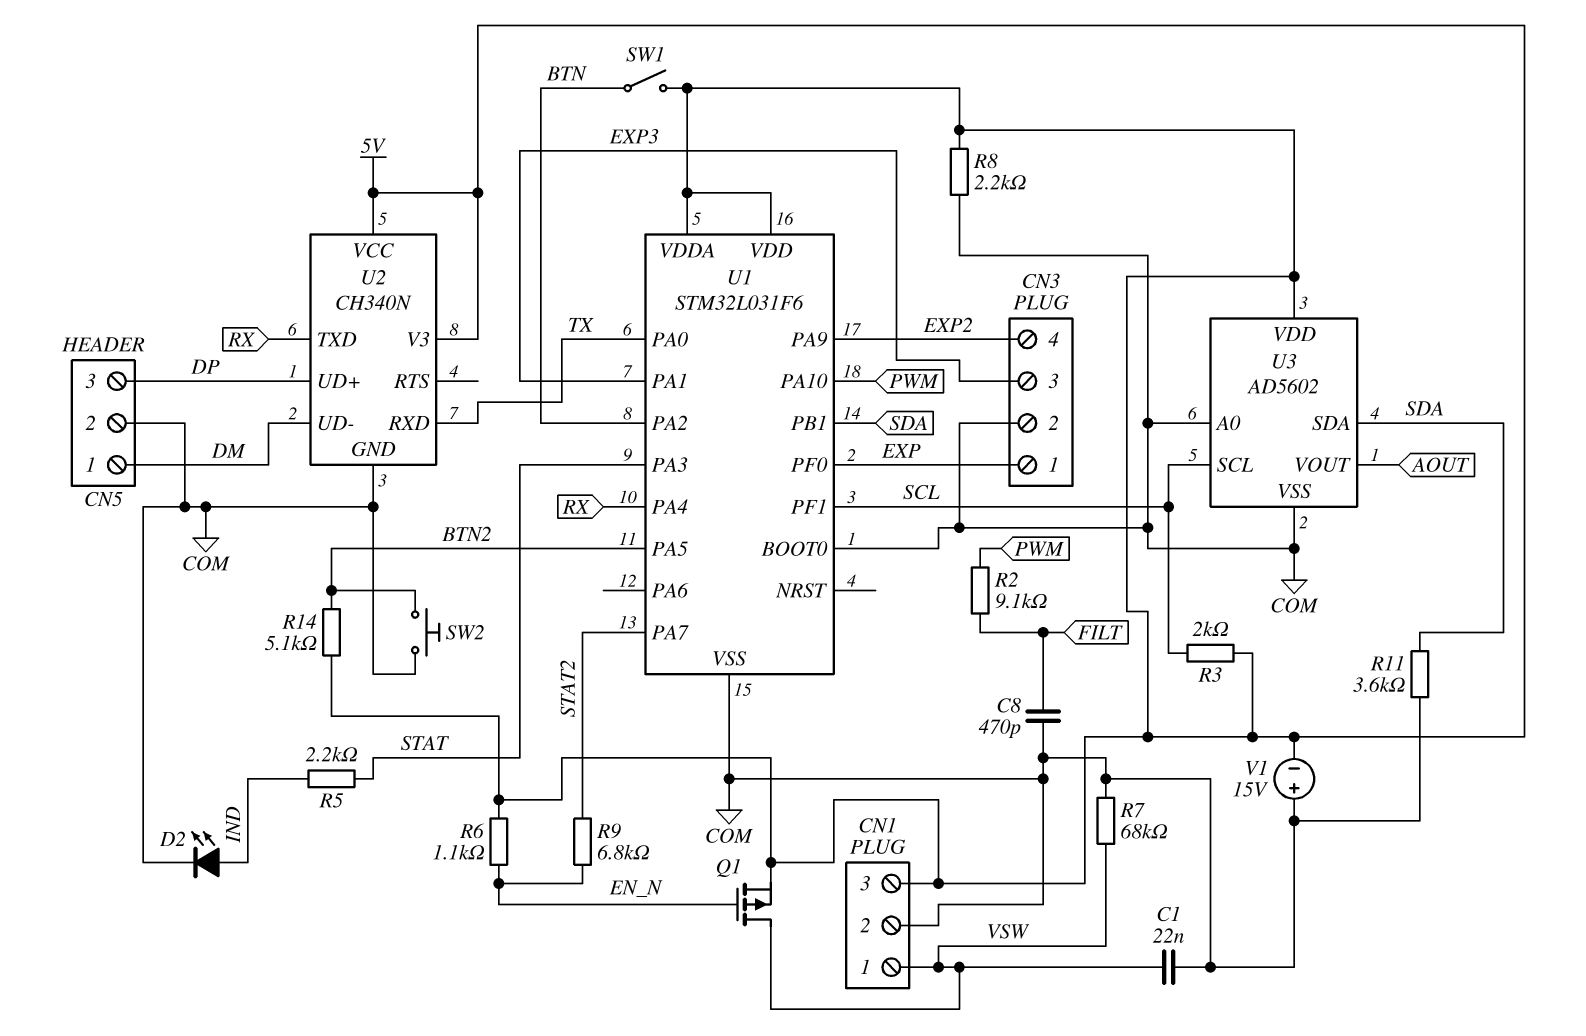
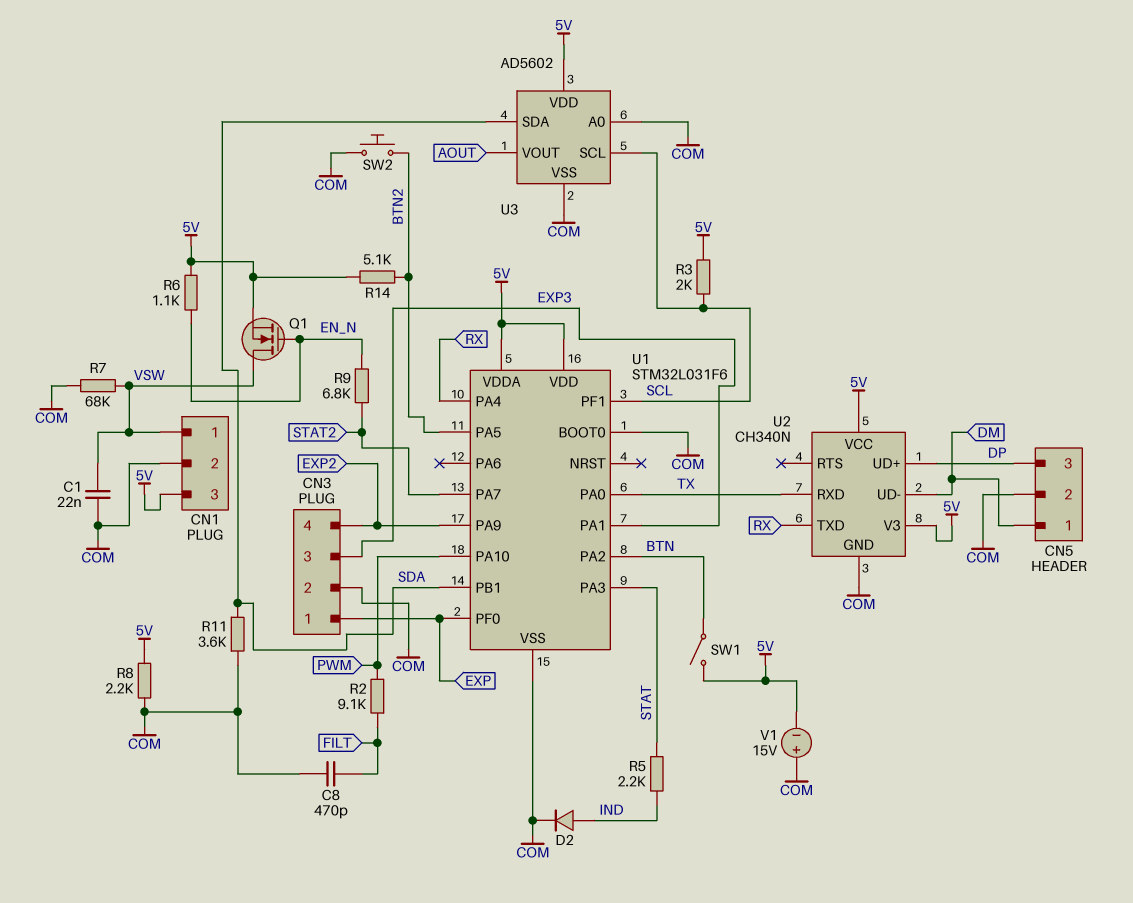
D2: LED (A IND, K COM) -> diode (A IND, K COM)
Q1: PMOS (G EN_N, D VSW, S 5V) -> NMOS (G EN_N, D VSW, S 5V)

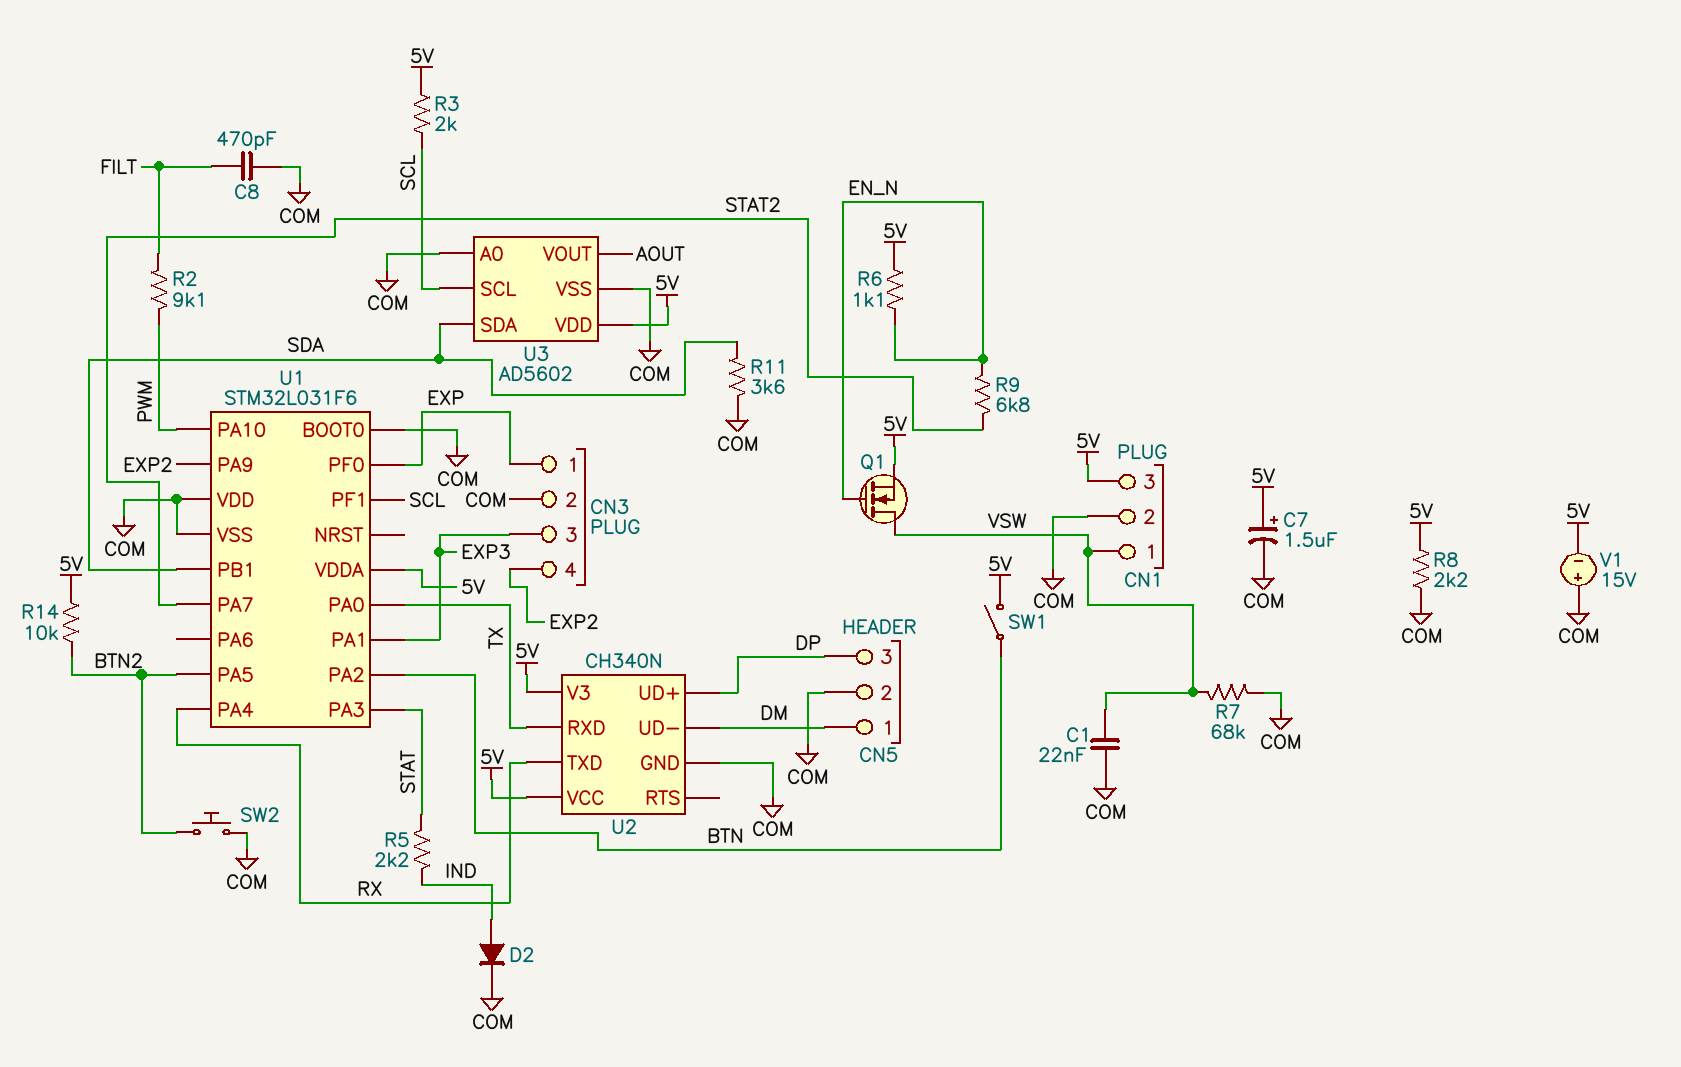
C7: none -> 1.5uF (plus 5V, minus COM)
R14: 5.1k (5V, BTN2) -> 10k (5V, BTN2)
U1 pin VDD: 5V -> COM

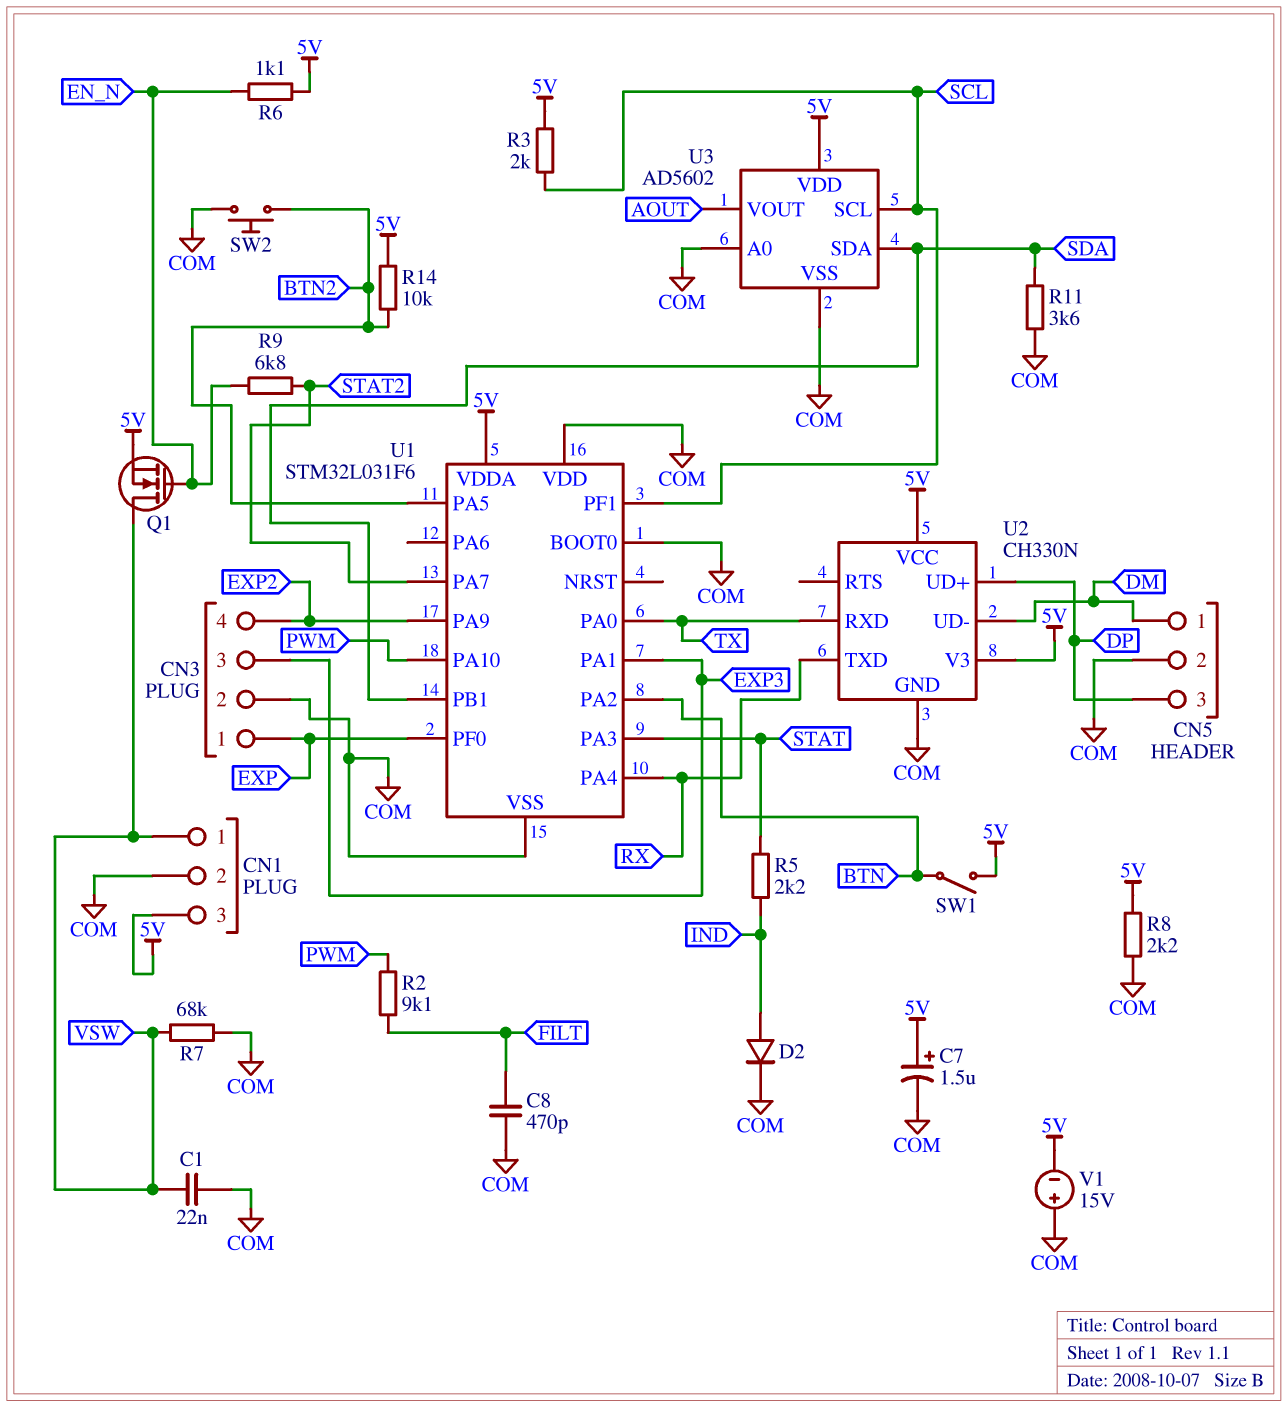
U2: CH340N -> CH330N

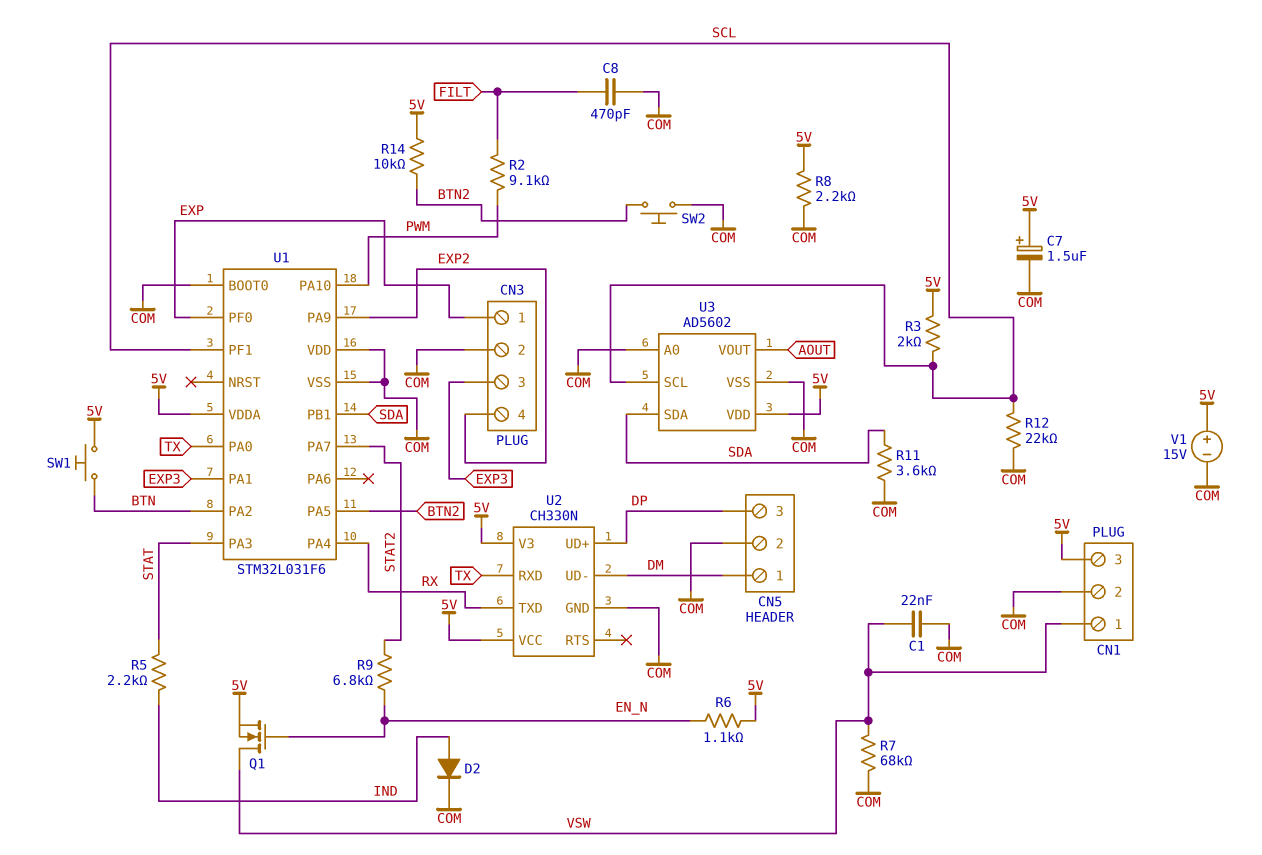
R12: none -> 22k (COM, SCL)
SW1: switch (5V, BTN) -> button (5V, BTN)
V1: 15V (plus COM, minus 5V) -> 15V (plus 5V, minus COM)

